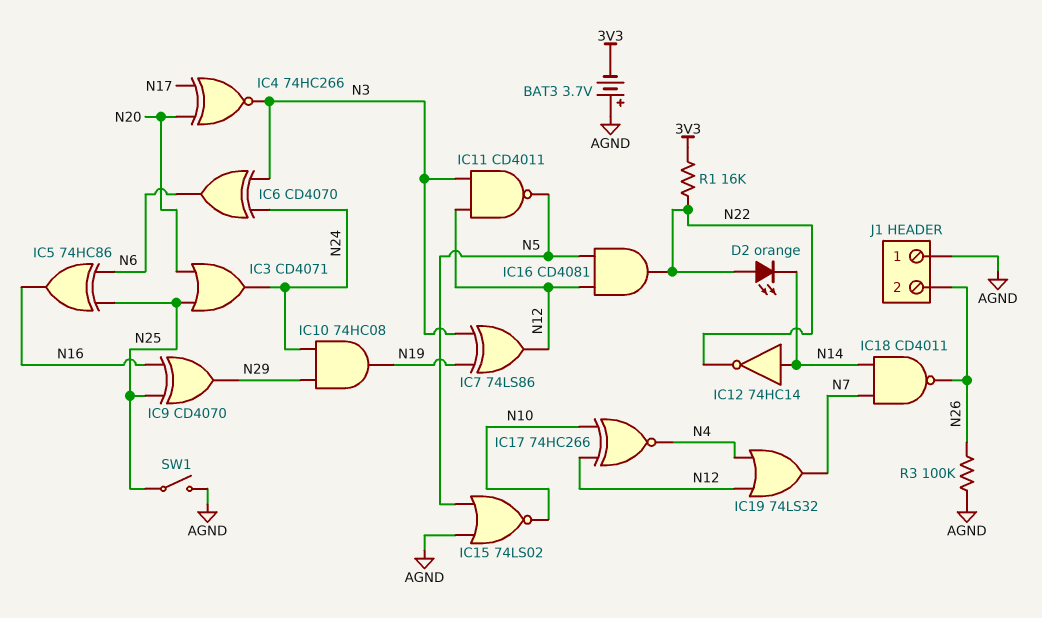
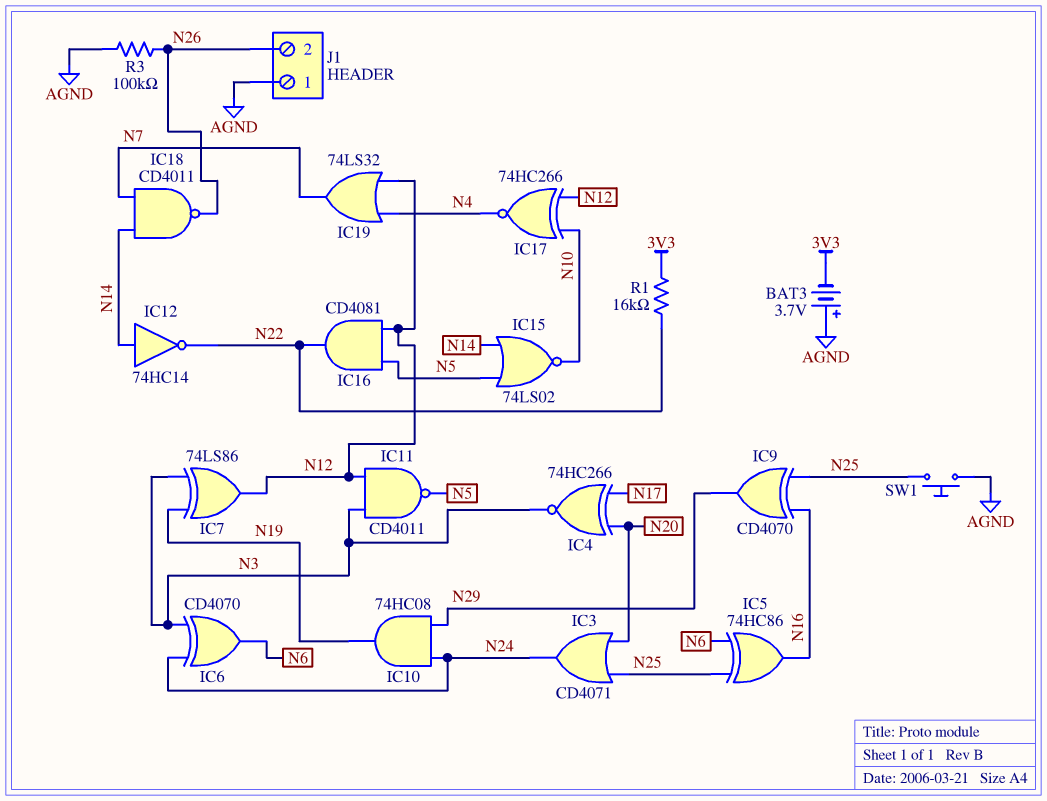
D2: LED orange (A N22, K N14) -> none
IC15: NOR 74LS02 (in AGND, in N5, out N10) -> NOR 74LS02 (in N5, in N14, out N10)
SW1: switch (AGND, N25) -> button (AGND, N25)

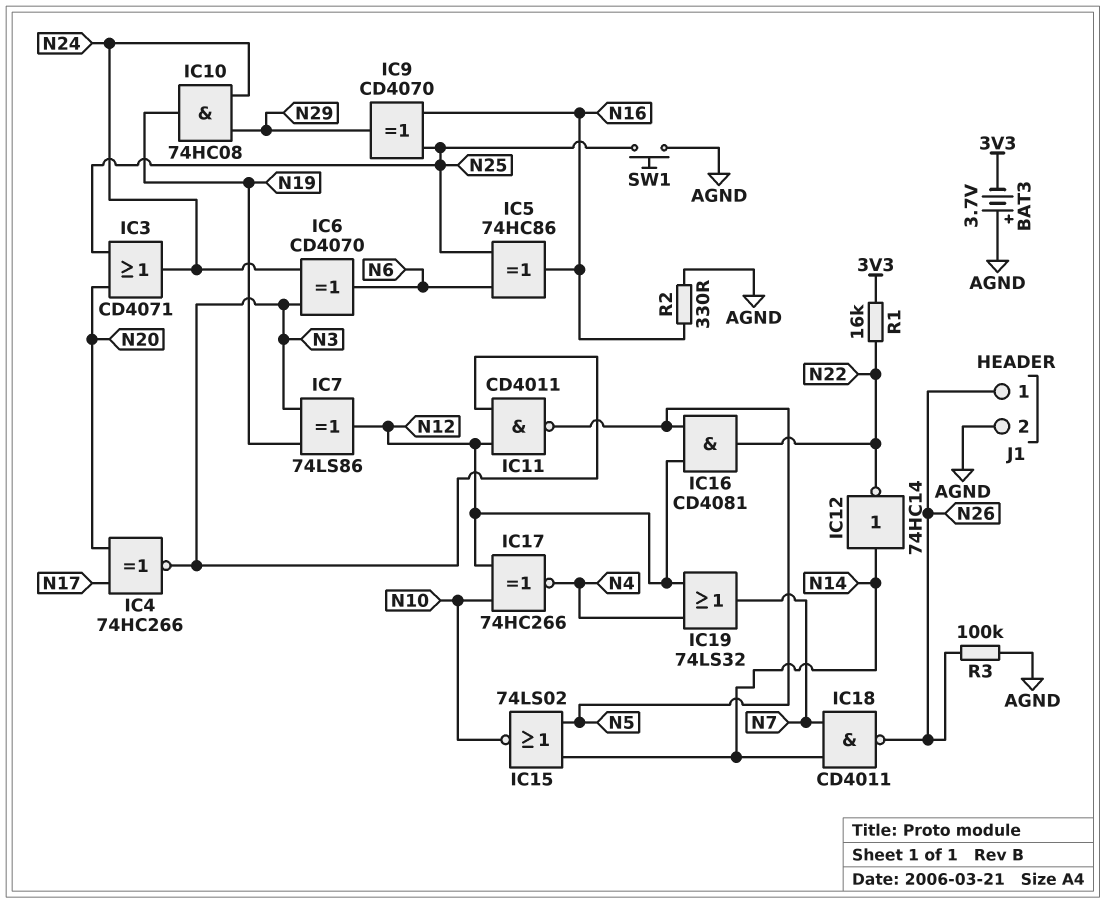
J1 pin 1: AGND -> N26
J1 pin 2: N26 -> AGND
R2: none -> 330 (AGND, N16)

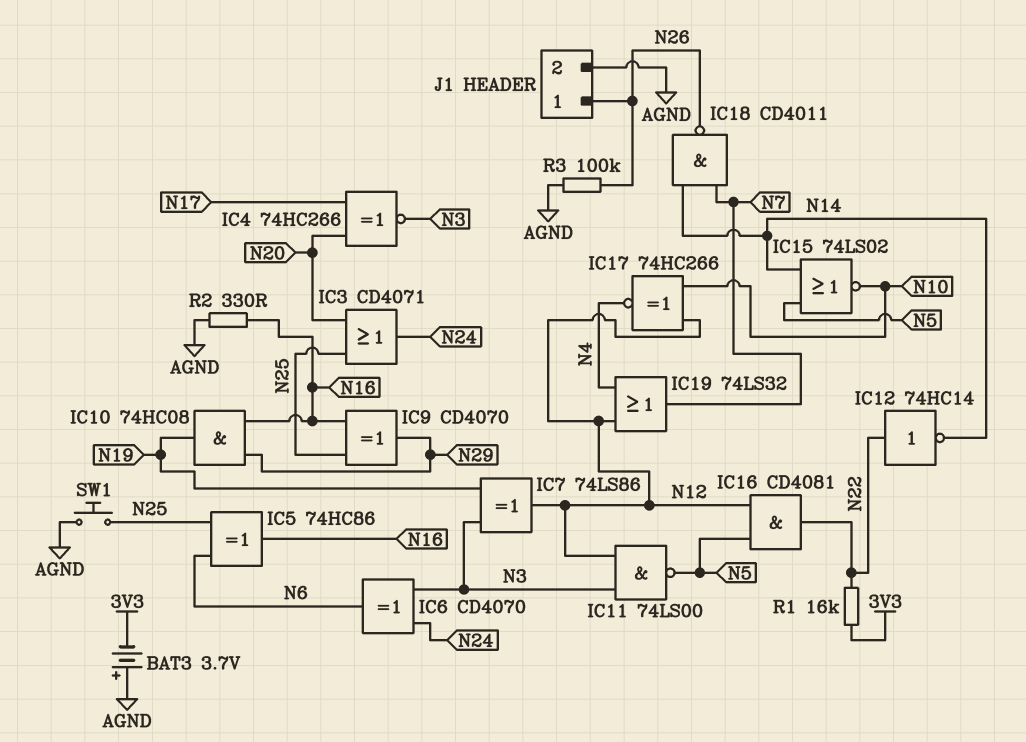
IC10: AND 74HC08 (in N24, in N29, out N19) -> AND 74HC08 (in N16, in N29, out N19)
IC11: NAND CD4011 (in N3, in N12, out N5) -> NAND 74LS00 (in N3, in N12, out N5)
IC12: NOT 74HC14 (in N14, out N22) -> NOT 74HC14 (in N22, out N14)

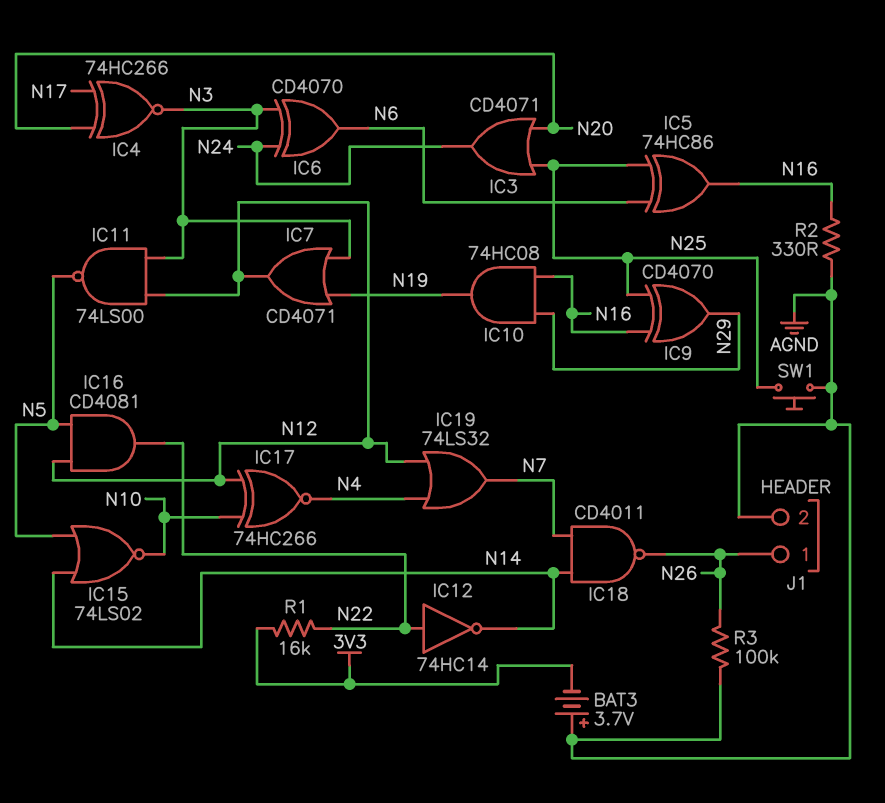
IC7: XOR 74LS86 (in N3, in N19, out N12) -> OR CD4071 (in N3, in N19, out N12)

